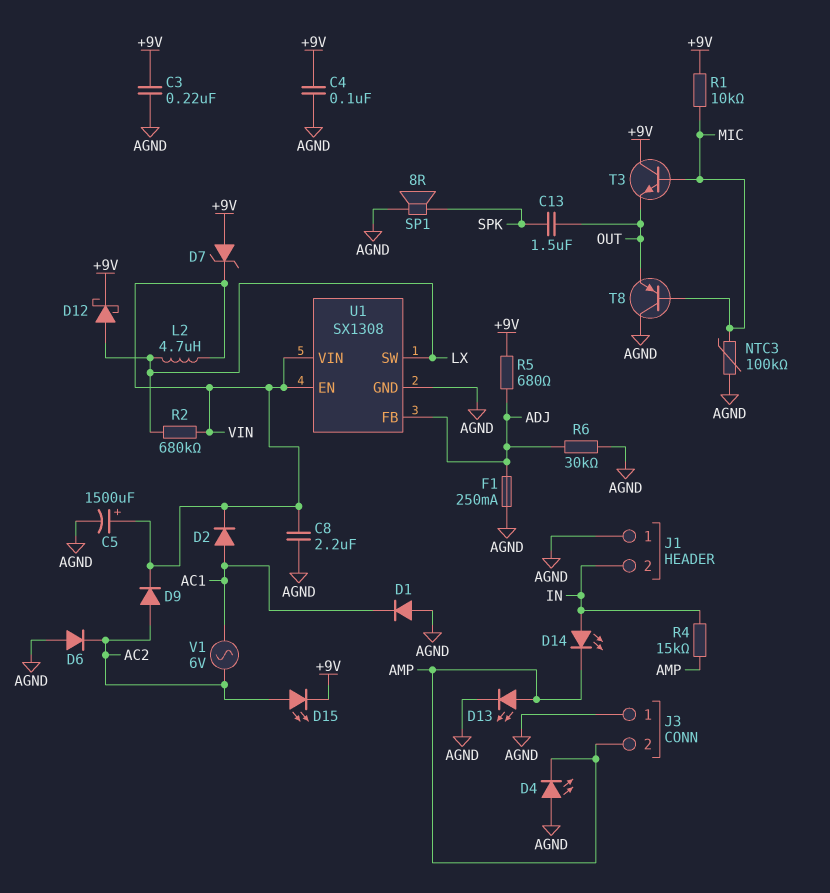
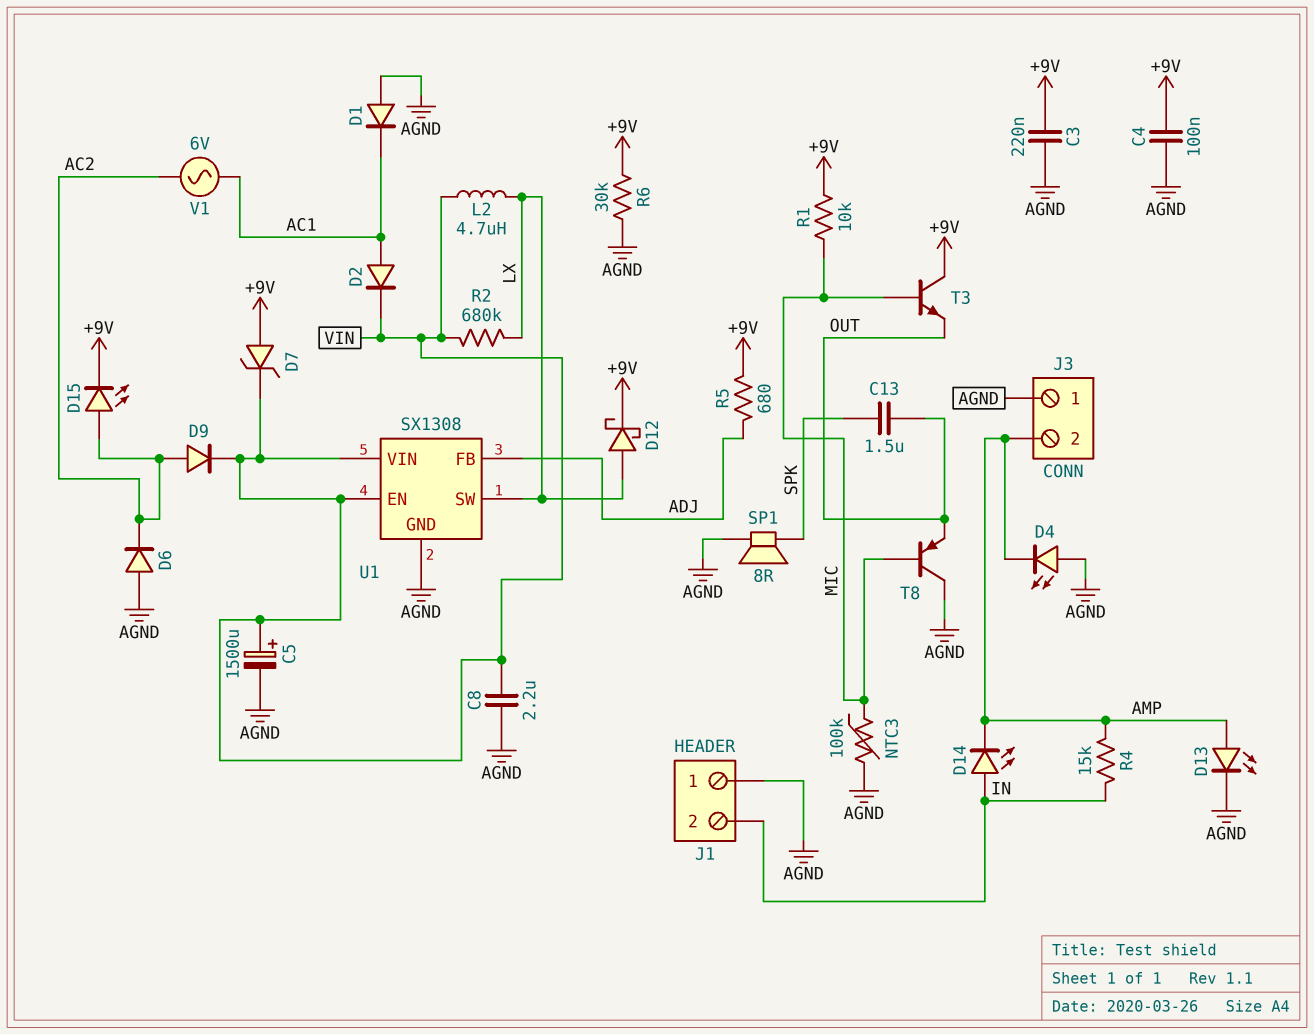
F1: 250mA (ADJ, AGND) -> none
R6: 30k (ADJ, AGND) -> 30k (+9V, AGND)

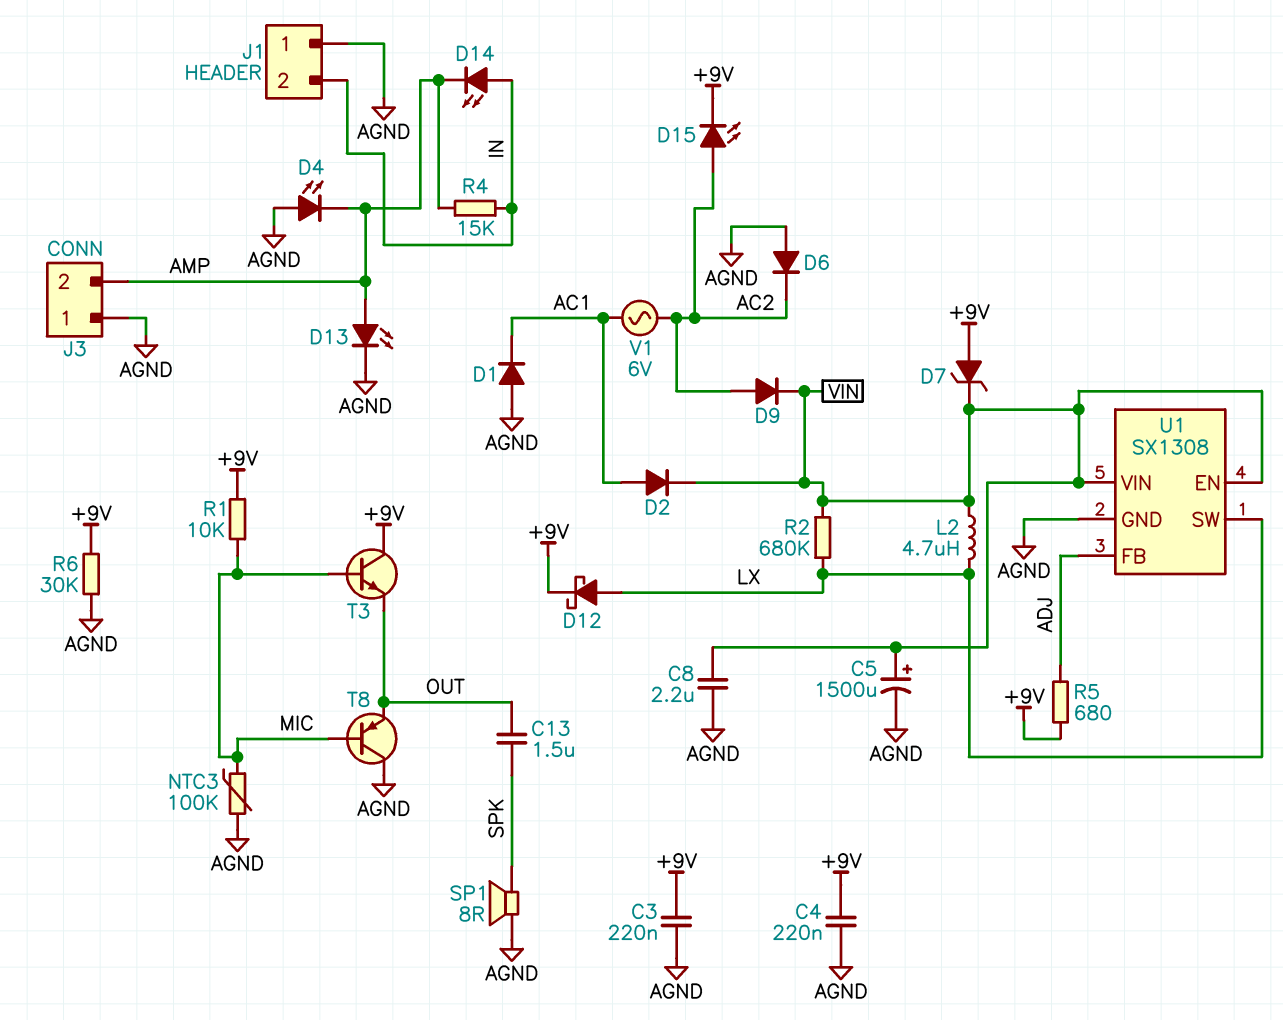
C4: 100nF (+9V, AGND) -> 220nF (+9V, AGND)

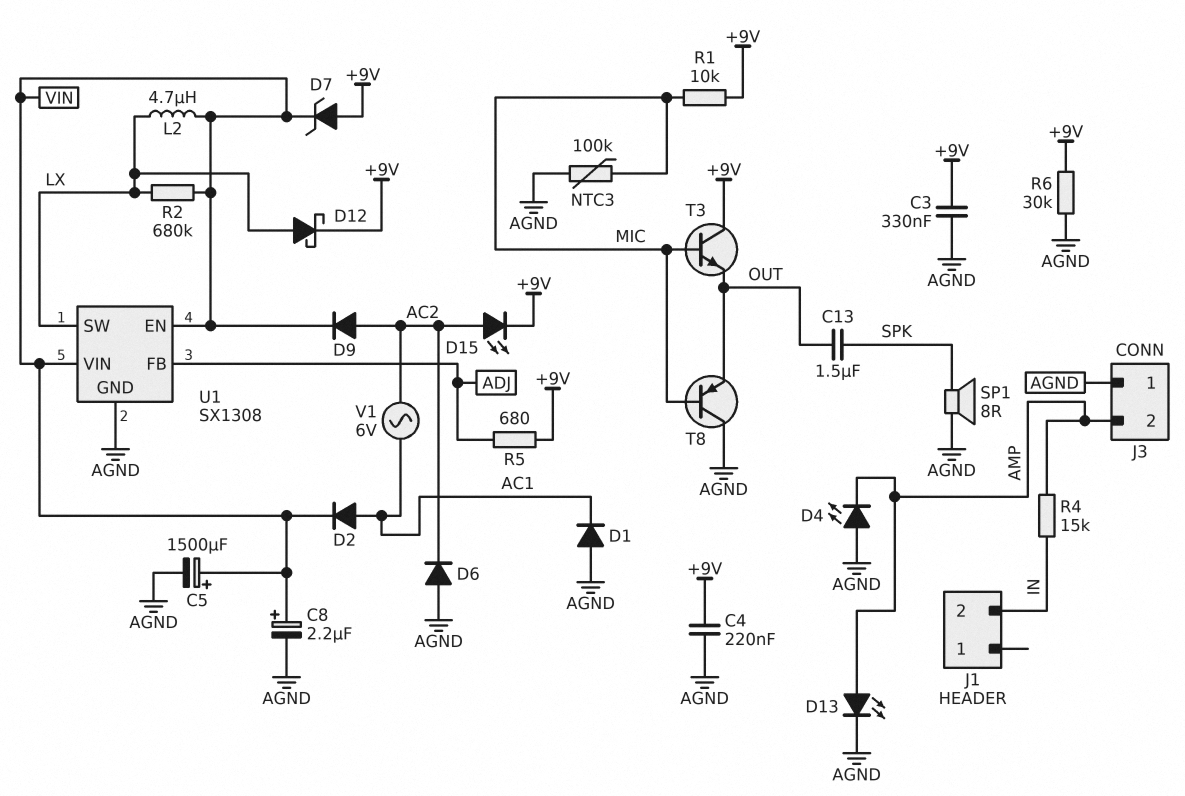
C3: 220nF (+9V, AGND) -> 330nF (+9V, AGND)
C8: 2.2uF (AGND, VIN) -> 2.2uF (plus VIN, minus AGND)
D14: LED (A IN, K AMP) -> none
J1 pin 1: AGND -> none

